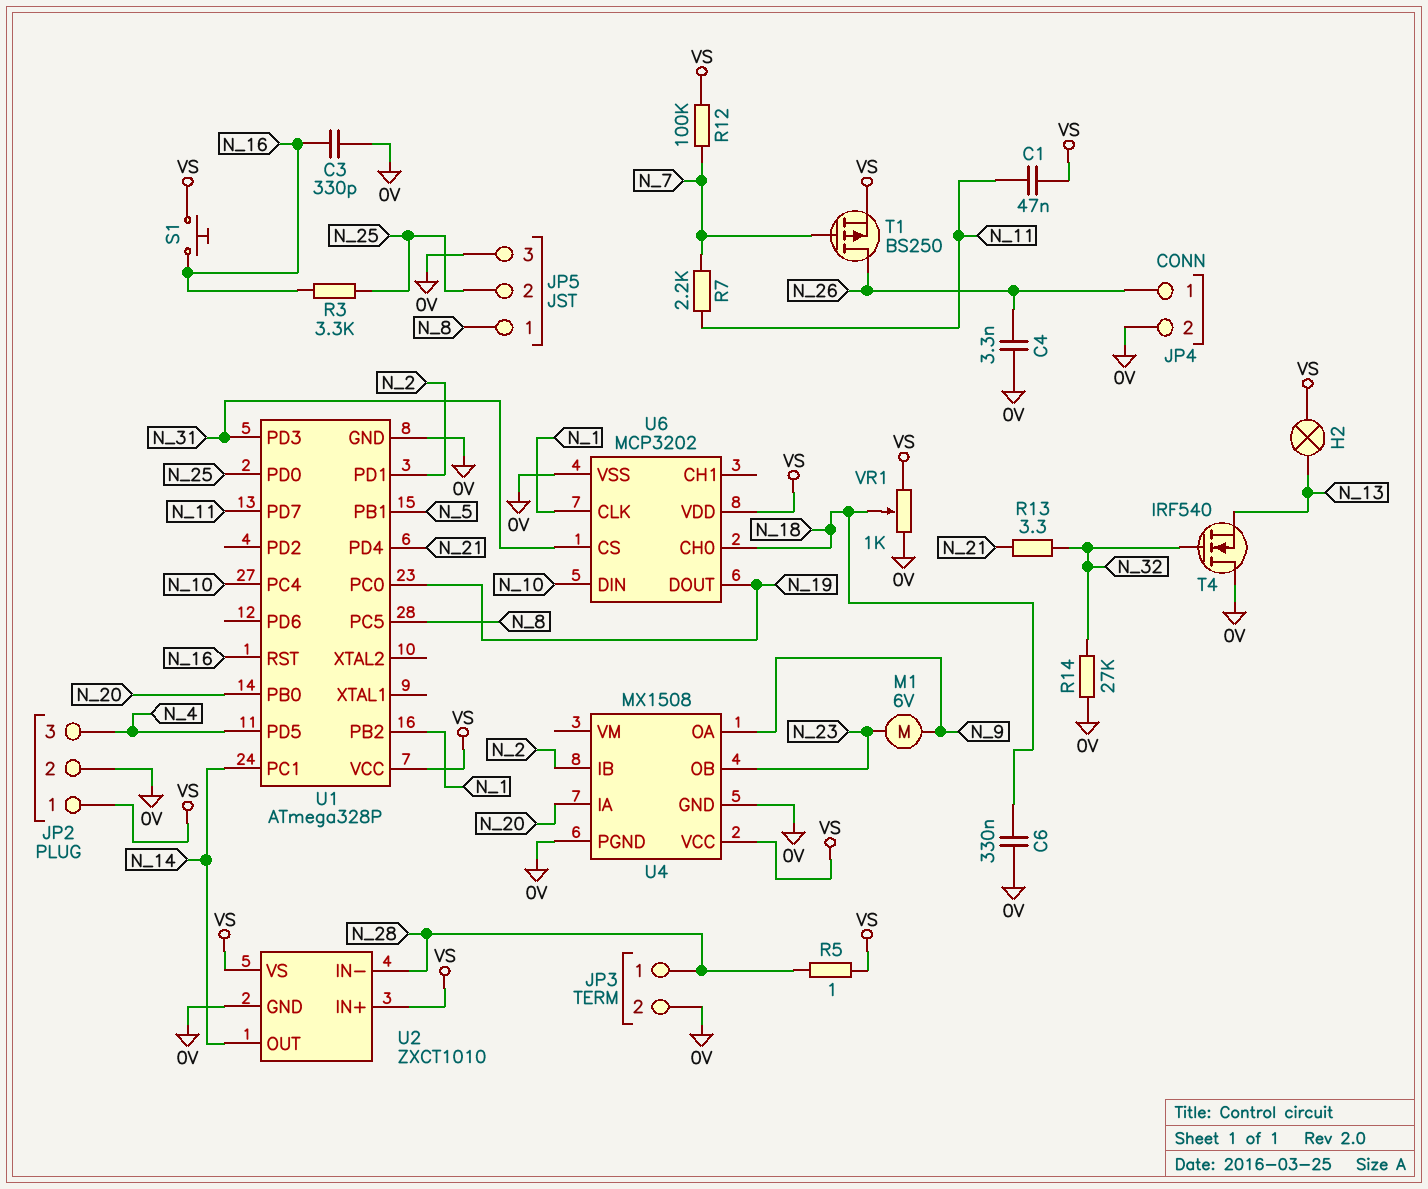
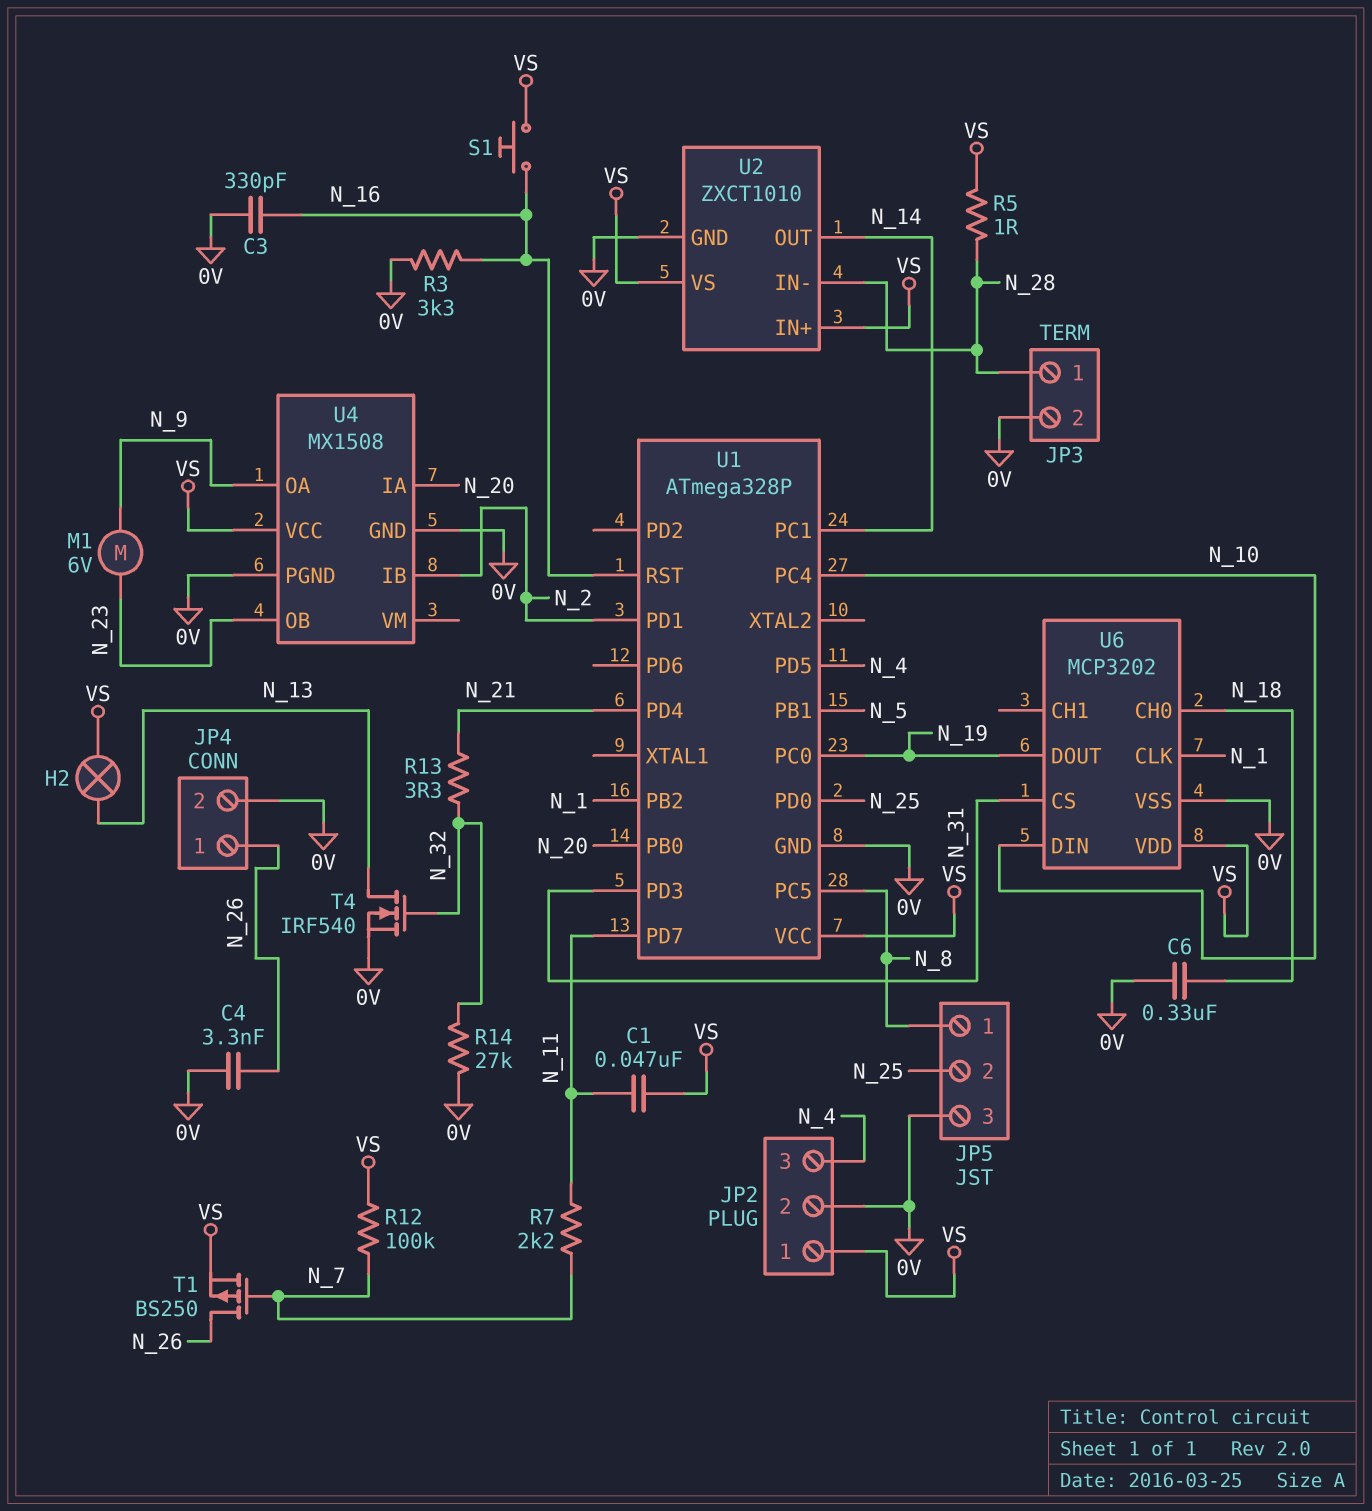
R3: 3.3k (N_16, N_25) -> 3.3k (0V, N_16)
T4: NMOS IRF540 (G N_32, D 0V, S N_13) -> NMOS IRF540 (G N_32, D N_13, S 0V)
VR1: 1k (0V, VS, wiper N_18) -> none

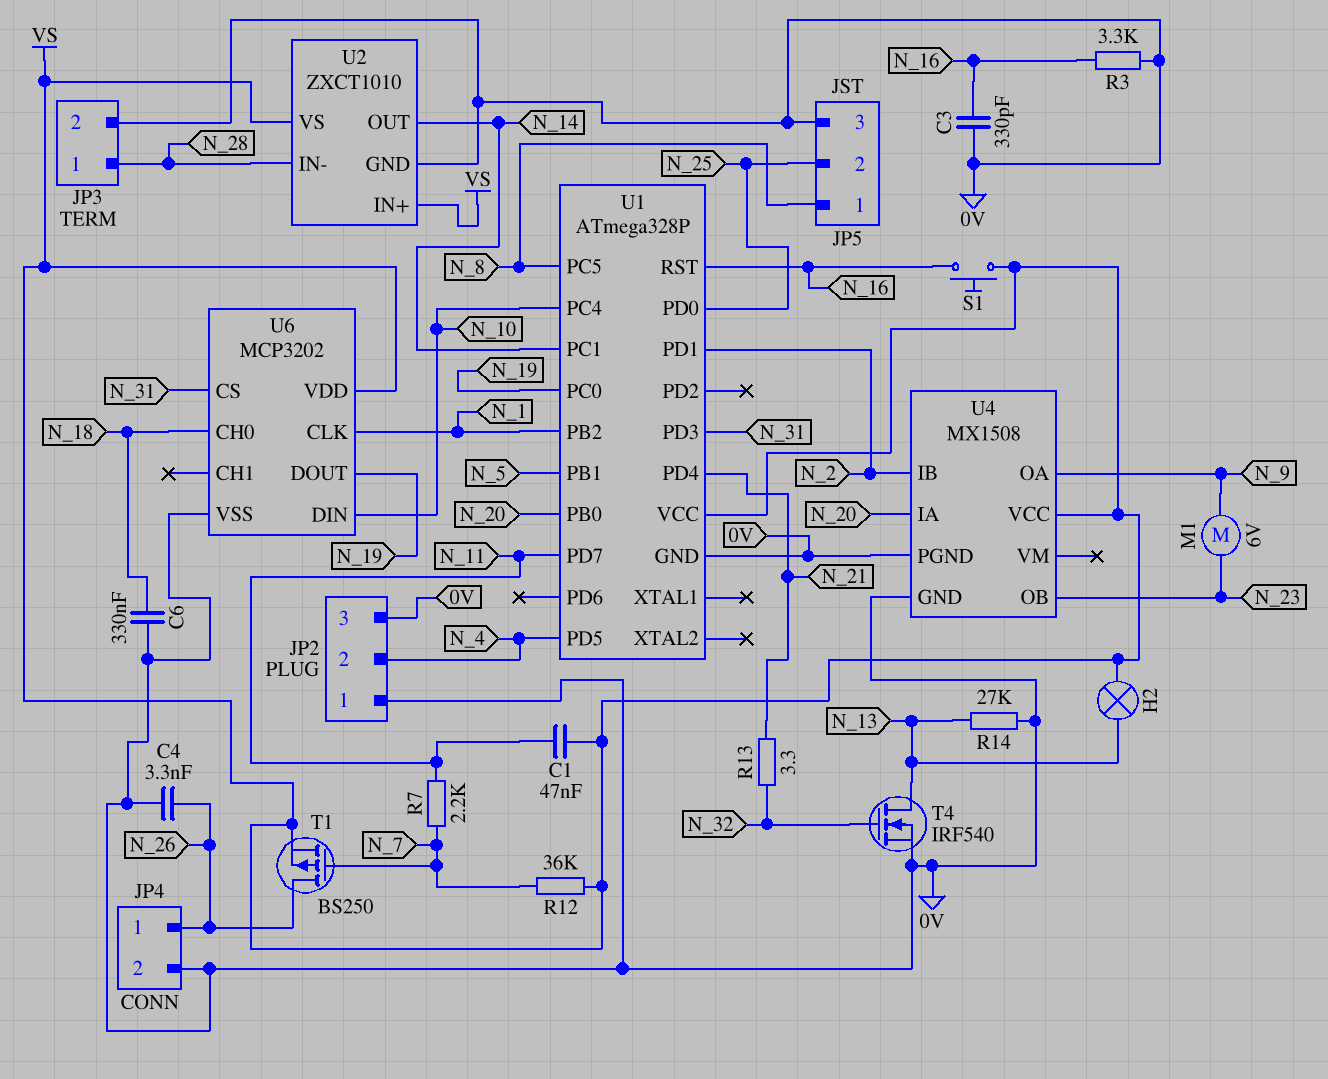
JP2 pin 1: VS -> 0V
JP2 pin 2: 0V -> N_4
JP2 pin 3: N_4 -> 0V
R5: 1 (N_28, VS) -> none
R12: 100k (N_7, VS) -> 36k (N_7, VS)
R14: 27k (0V, N_32) -> 27k (0V, N_13)

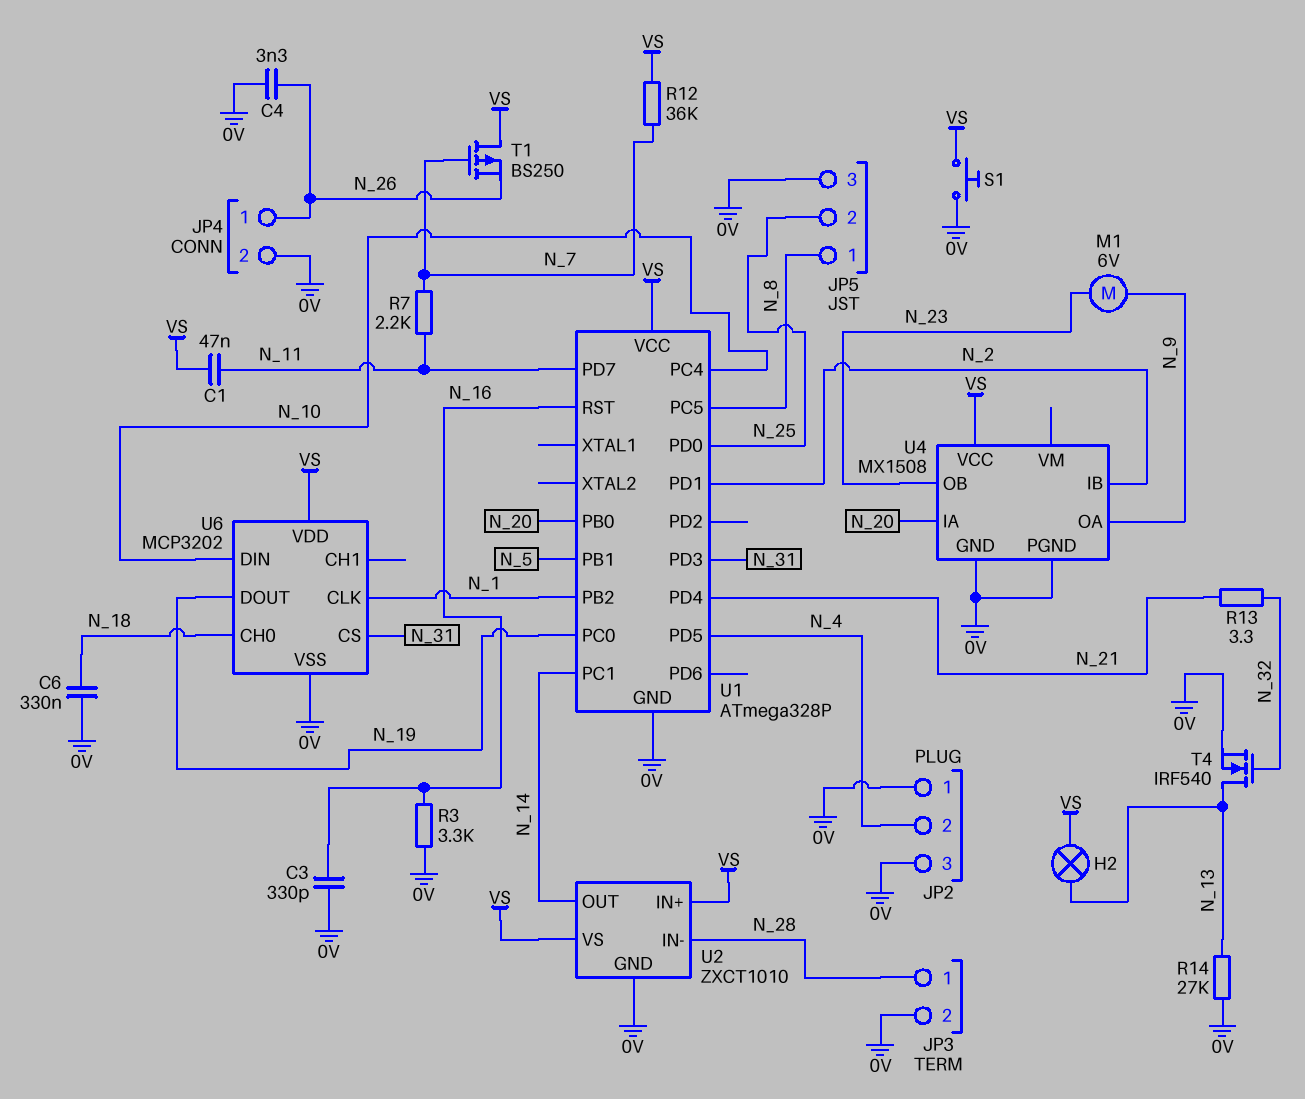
S1: button (N_16, VS) -> button (0V, VS)
T1: PMOS BS250 (G N_7, D N_26, S VS) -> PMOS BS250 (G N_7, D VS, S N_26)

